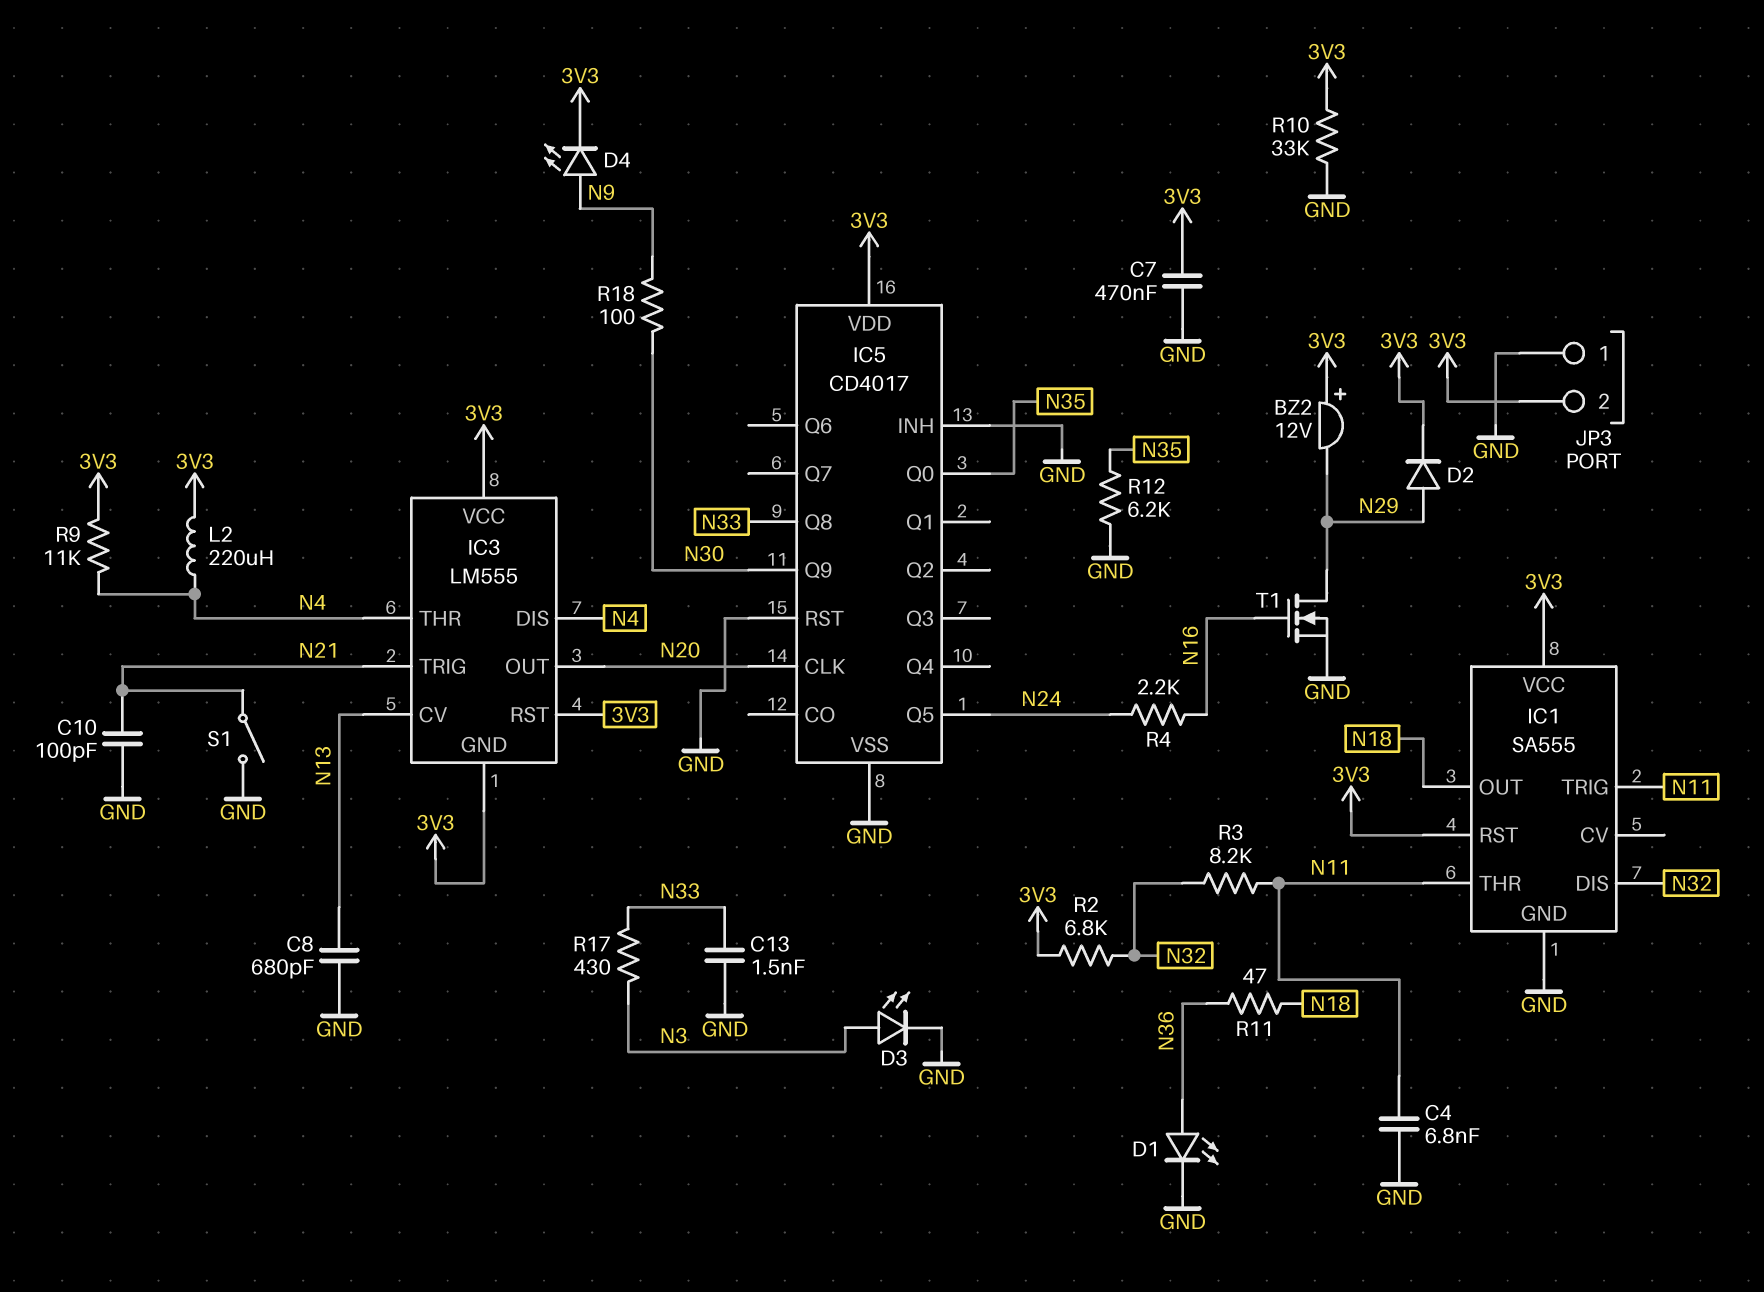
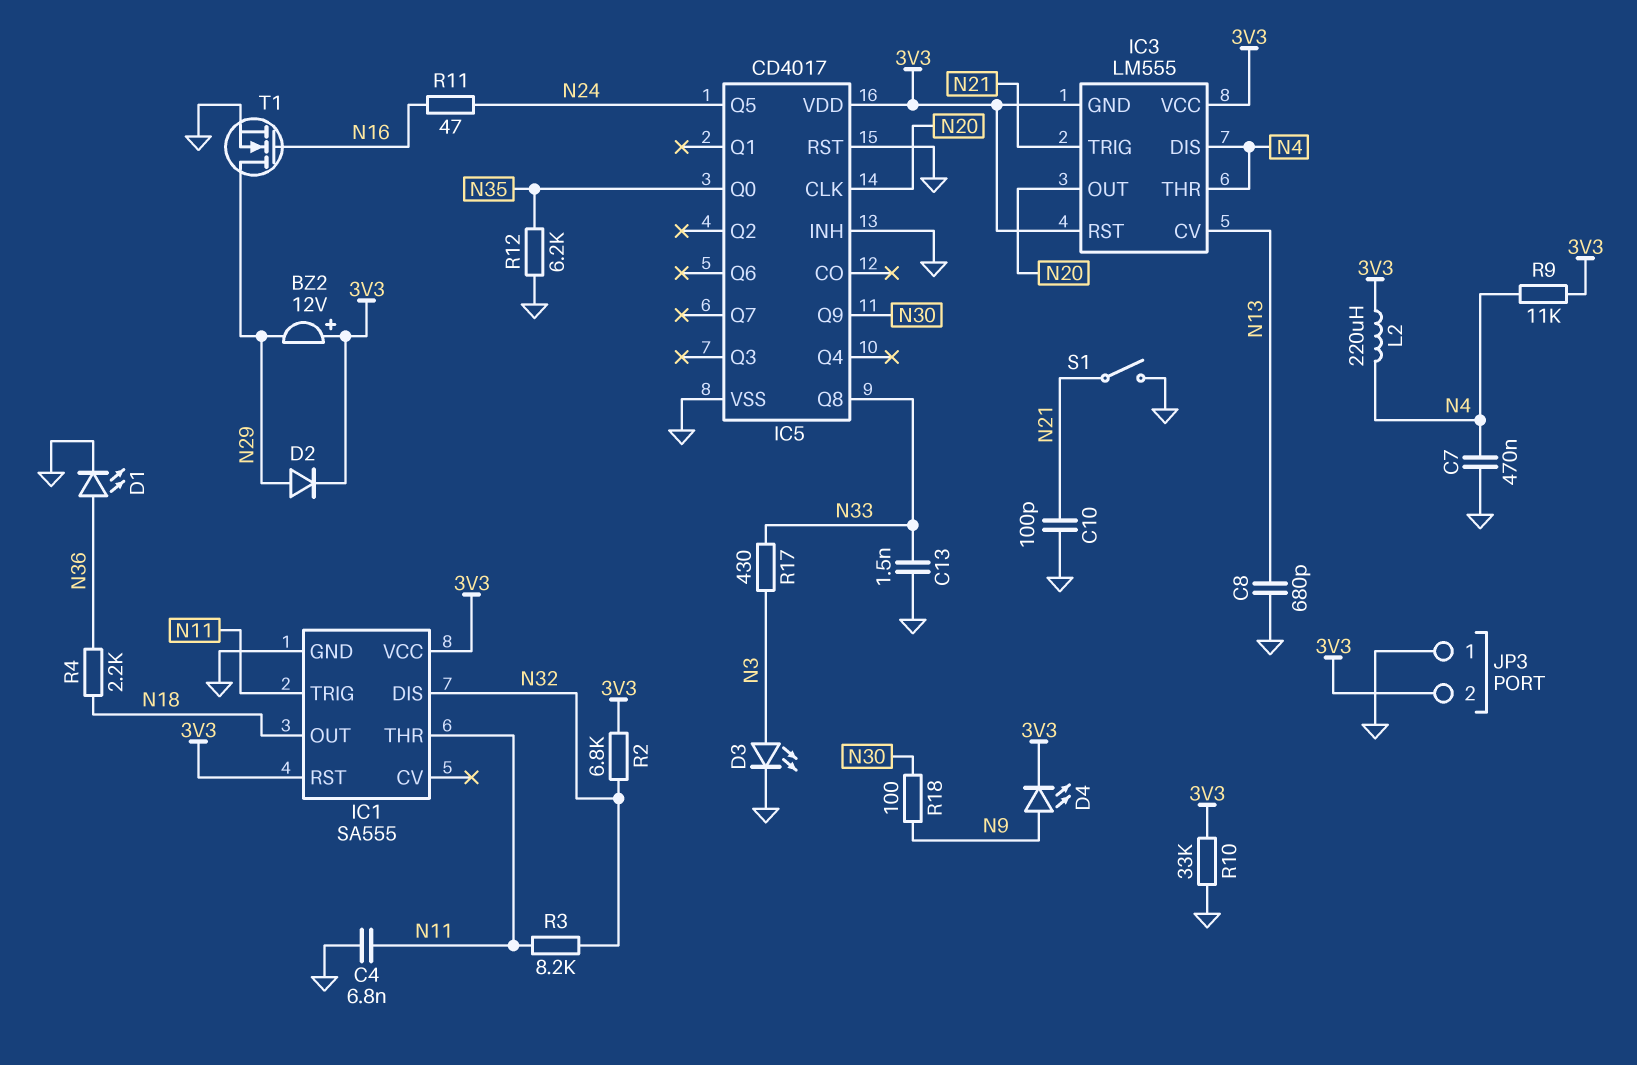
C7: 470nF (3V3, GND) -> 470nF (GND, N4)
R4: 2.2k (N16, N24) -> 2.2k (N18, N36)
R11: 47 (N18, N36) -> 47 (N16, N24)

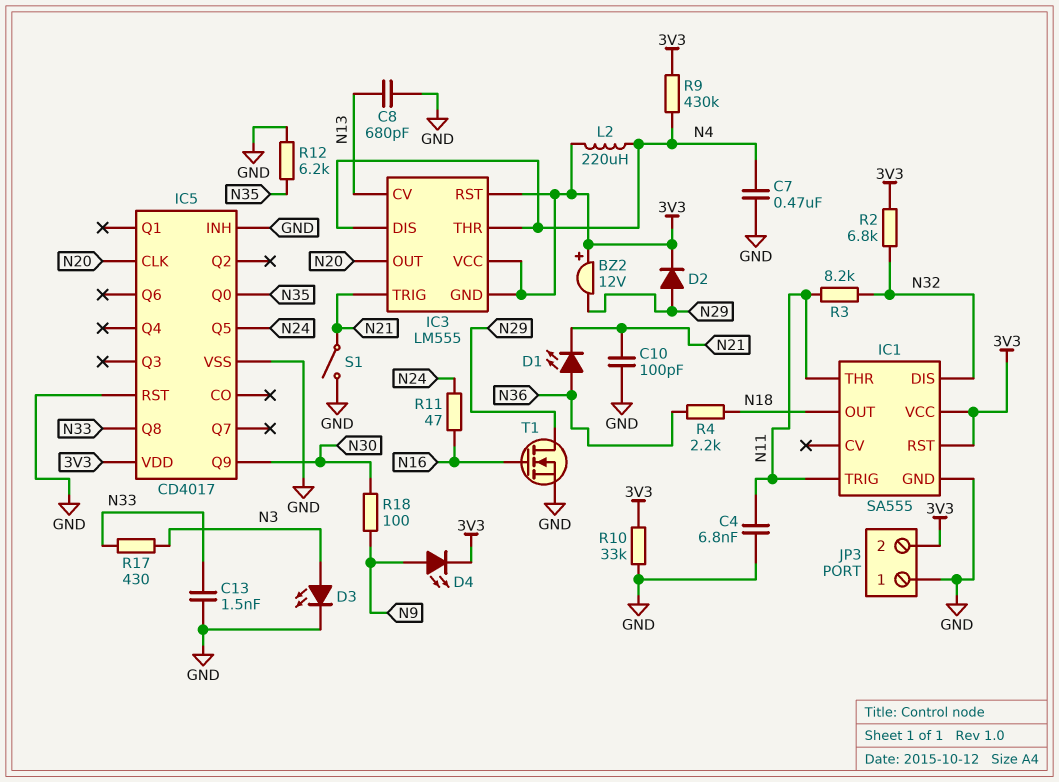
D1: LED (A N36, K GND) -> LED (A N36, K N21)
R9: 11k (3V3, N4) -> 430k (3V3, N4)

